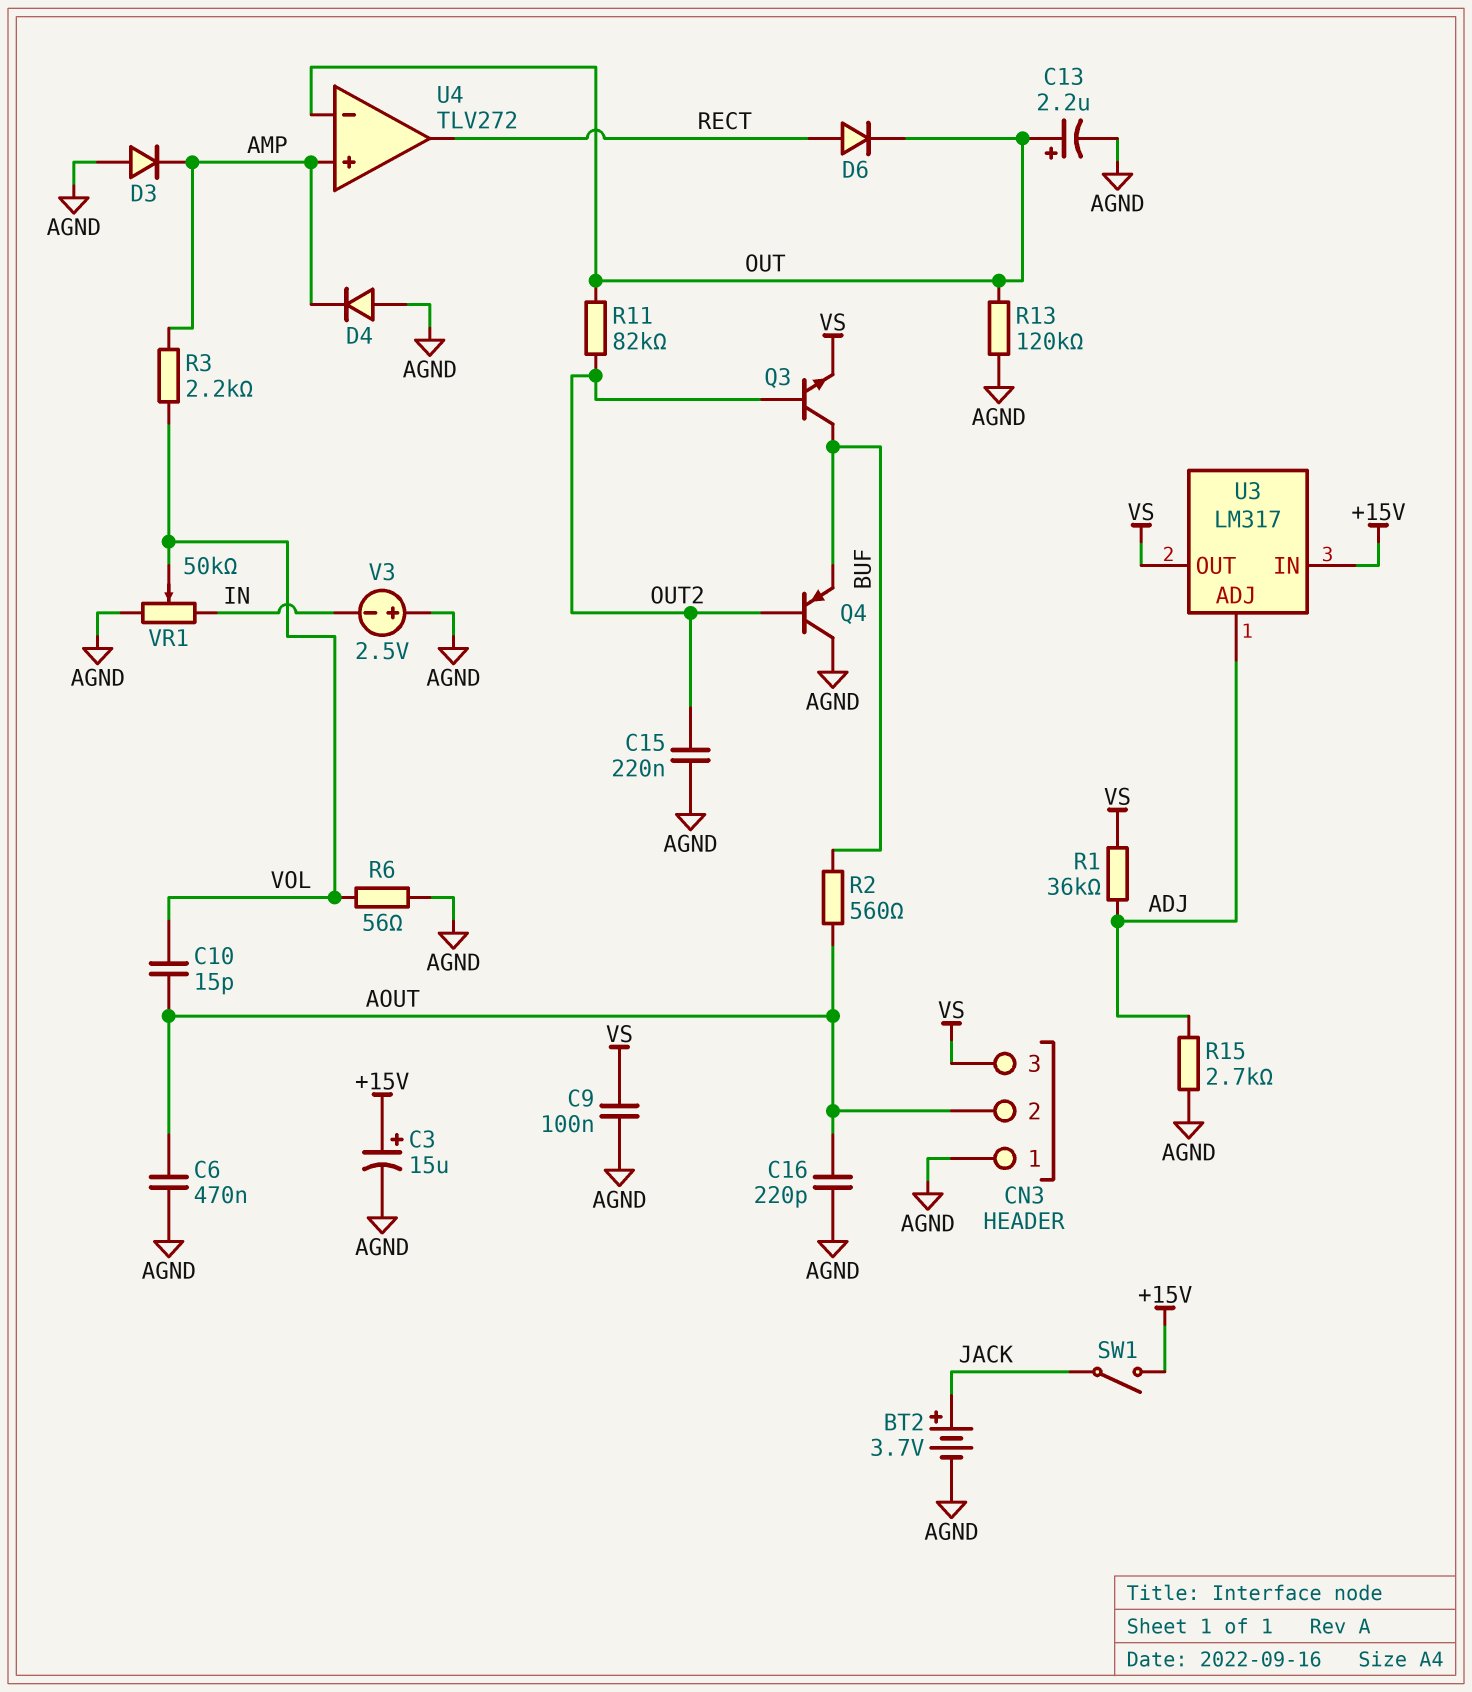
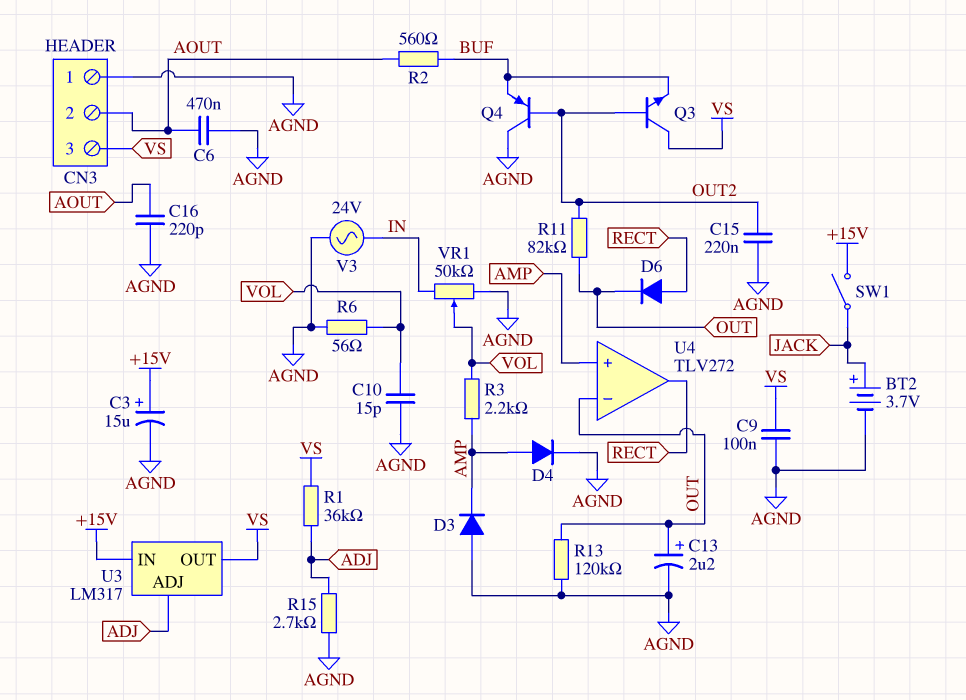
C10: 15pF (AOUT, VOL) -> 15pF (AGND, VOL)
D4: diode (A AGND, K AMP) -> diode (A AMP, K AGND)
Q3: NPN (B OUT2, C BUF, E VS) -> NPN (B OUT2, C VS, E BUF)
V3: 2.5V (plus AGND, minus IN) -> AC 24V (AGND, IN)

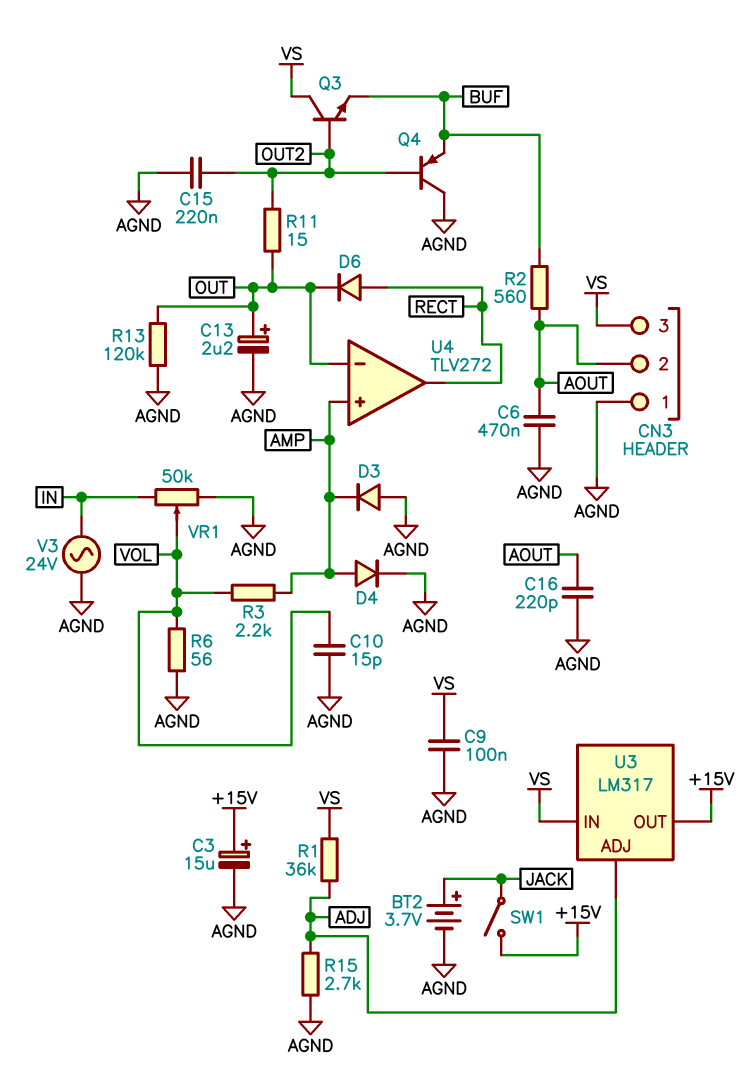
R11: 82k (OUT, OUT2) -> 15 (OUT, OUT2)
U3 pin IN: +15V -> VS
U3 pin OUT: VS -> +15V

